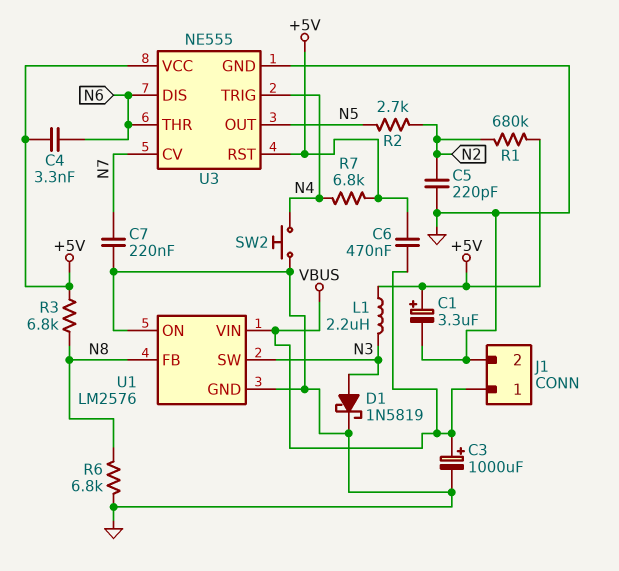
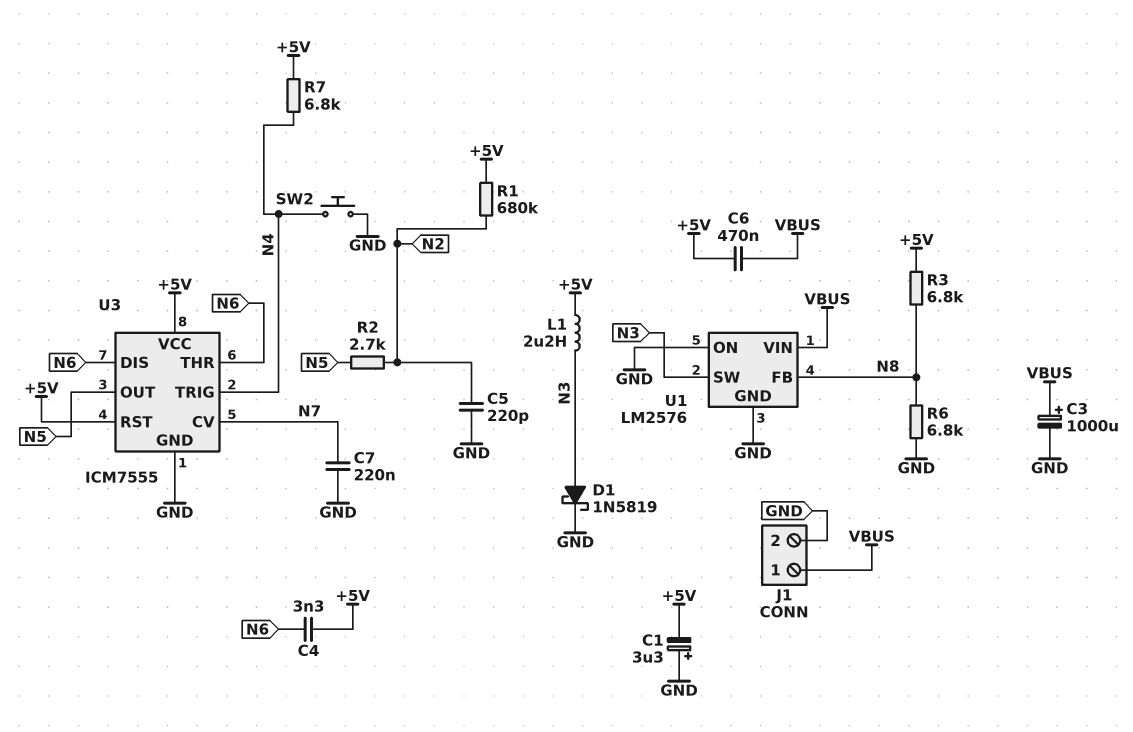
C1: 3.3uF (plus +5V, minus GND) -> 3.3uF (plus GND, minus +5V)
U3: NE555 -> ICM7555

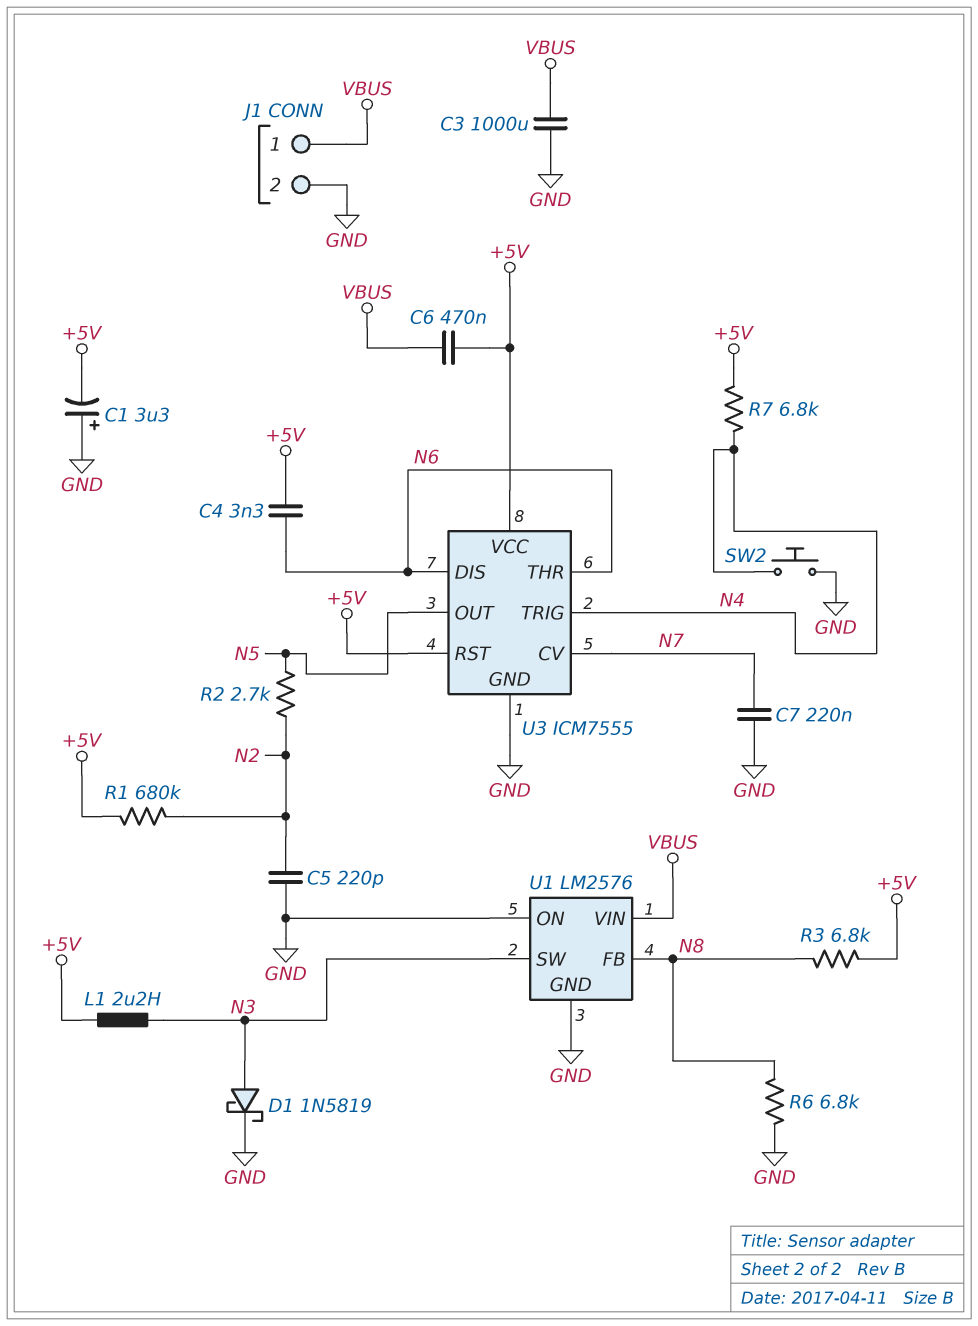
C3: 1000uF (plus VBUS, minus GND) -> 1000uF (GND, VBUS)

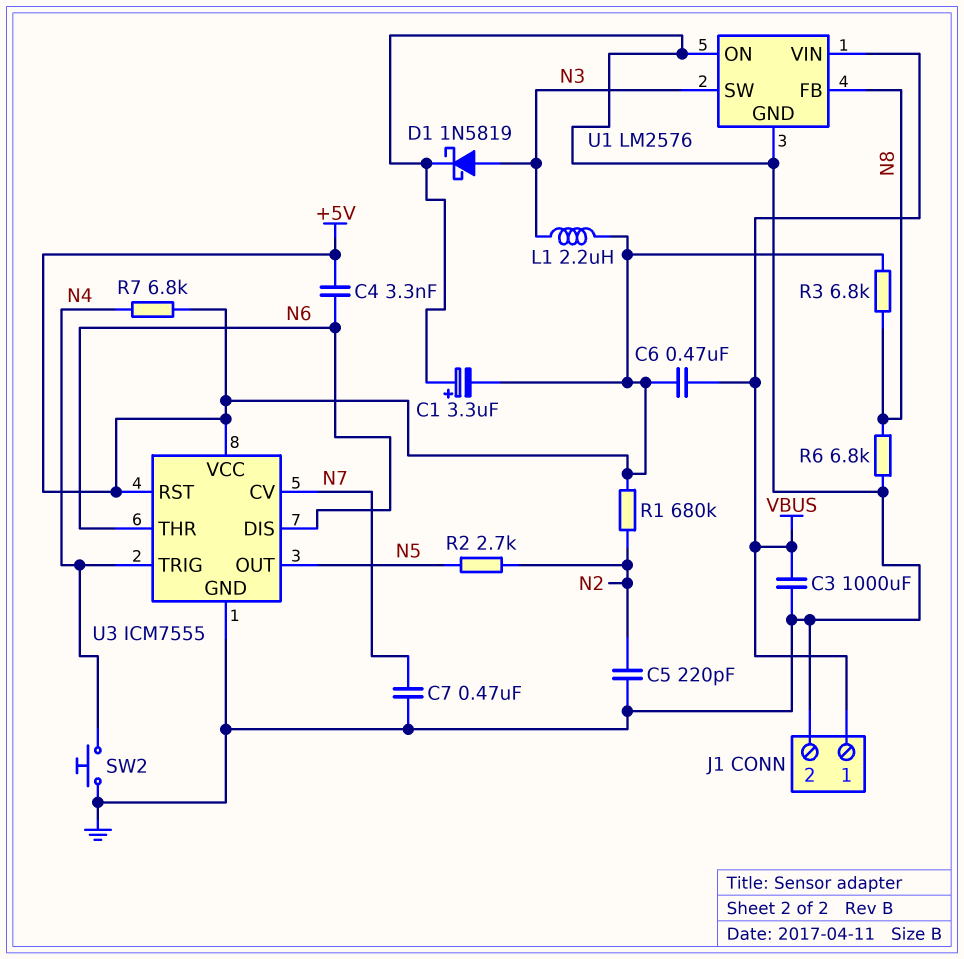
C7: 220nF (GND, N7) -> 470nF (GND, N7)

